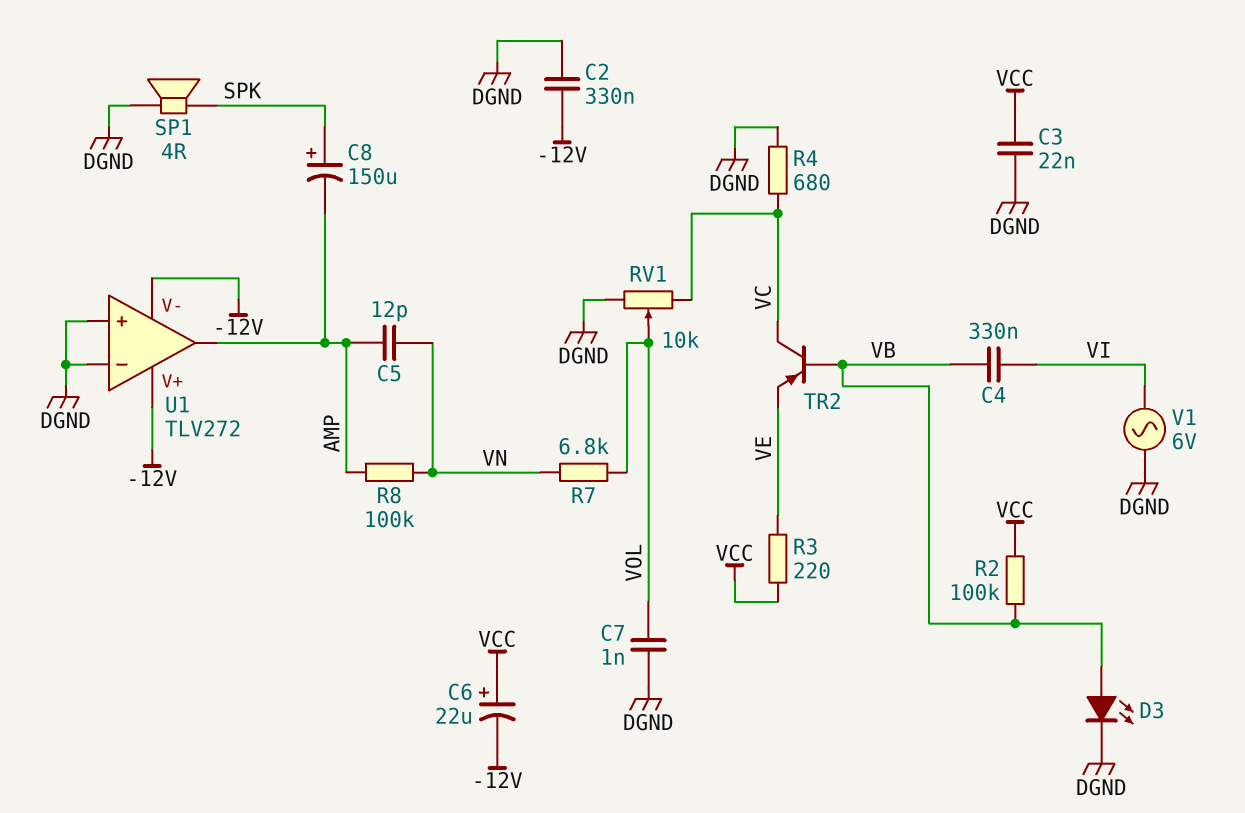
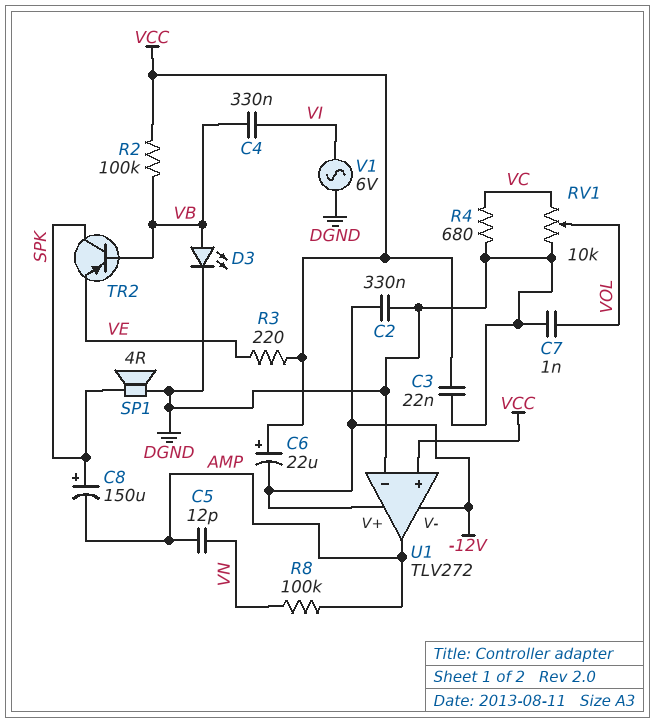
R7: 6.8k (VN, VOL) -> none
TR2: PNP (B VB, C VC, E VE) -> PNP (B VB, C SPK, E VE)
U1 pin in+: DGND -> VCC

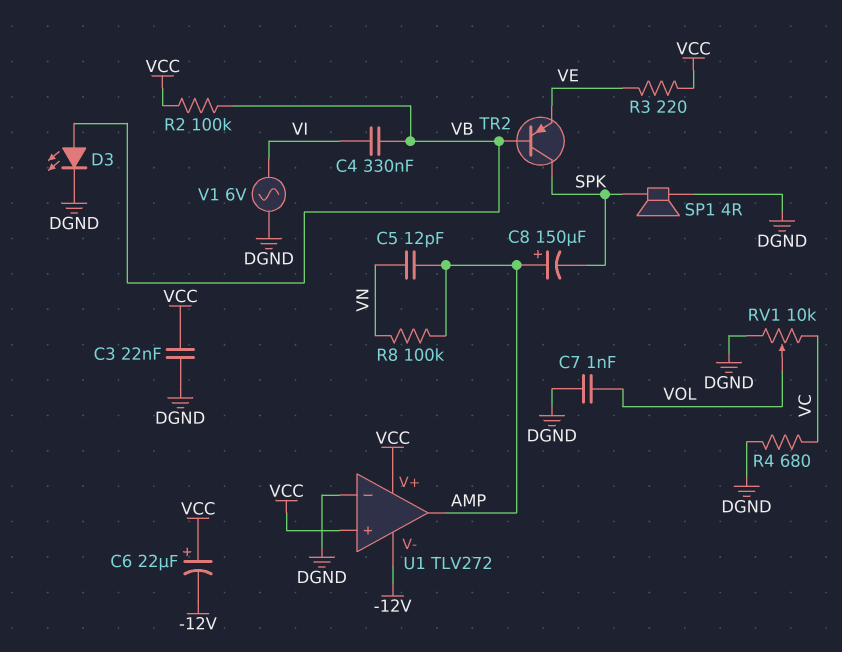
C2: 330nF (-12V, DGND) -> none
C8: 150uF (plus SPK, minus AMP) -> 150uF (plus AMP, minus SPK)
U1 pin V+: -12V -> VCC

